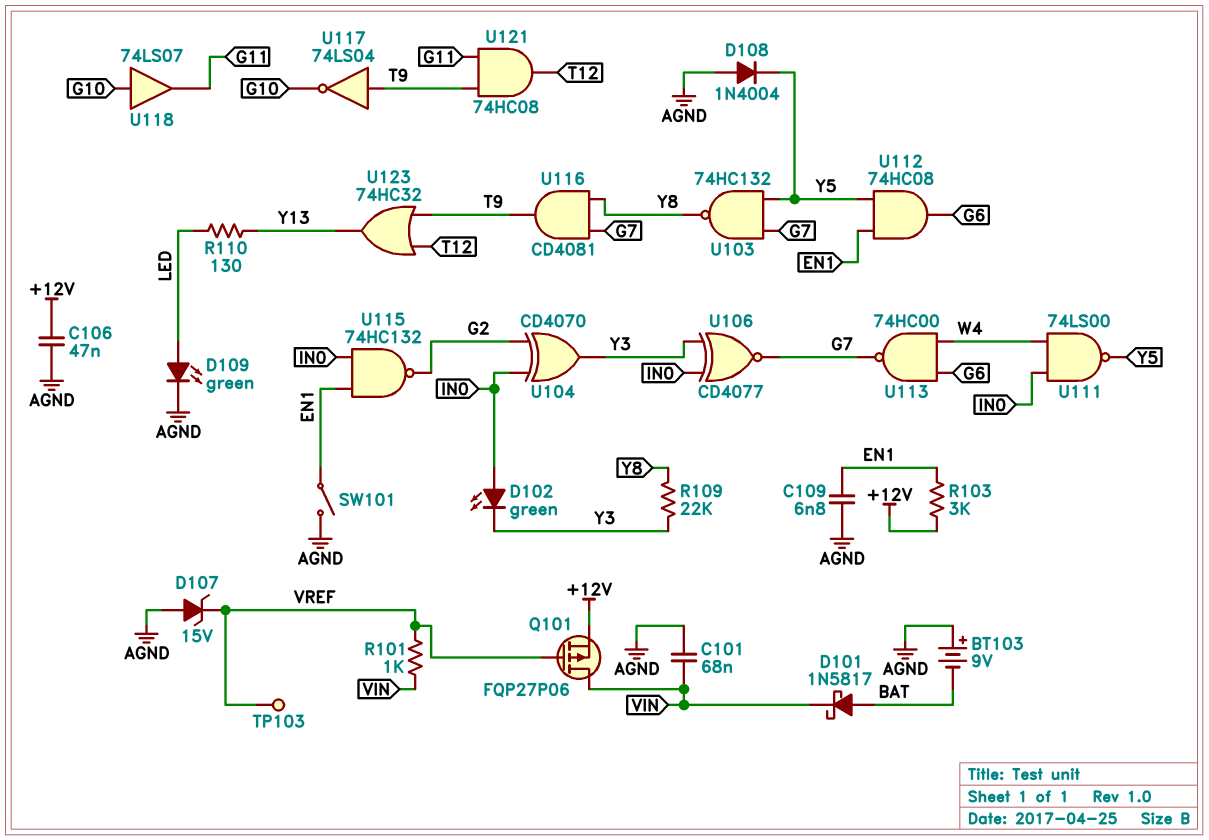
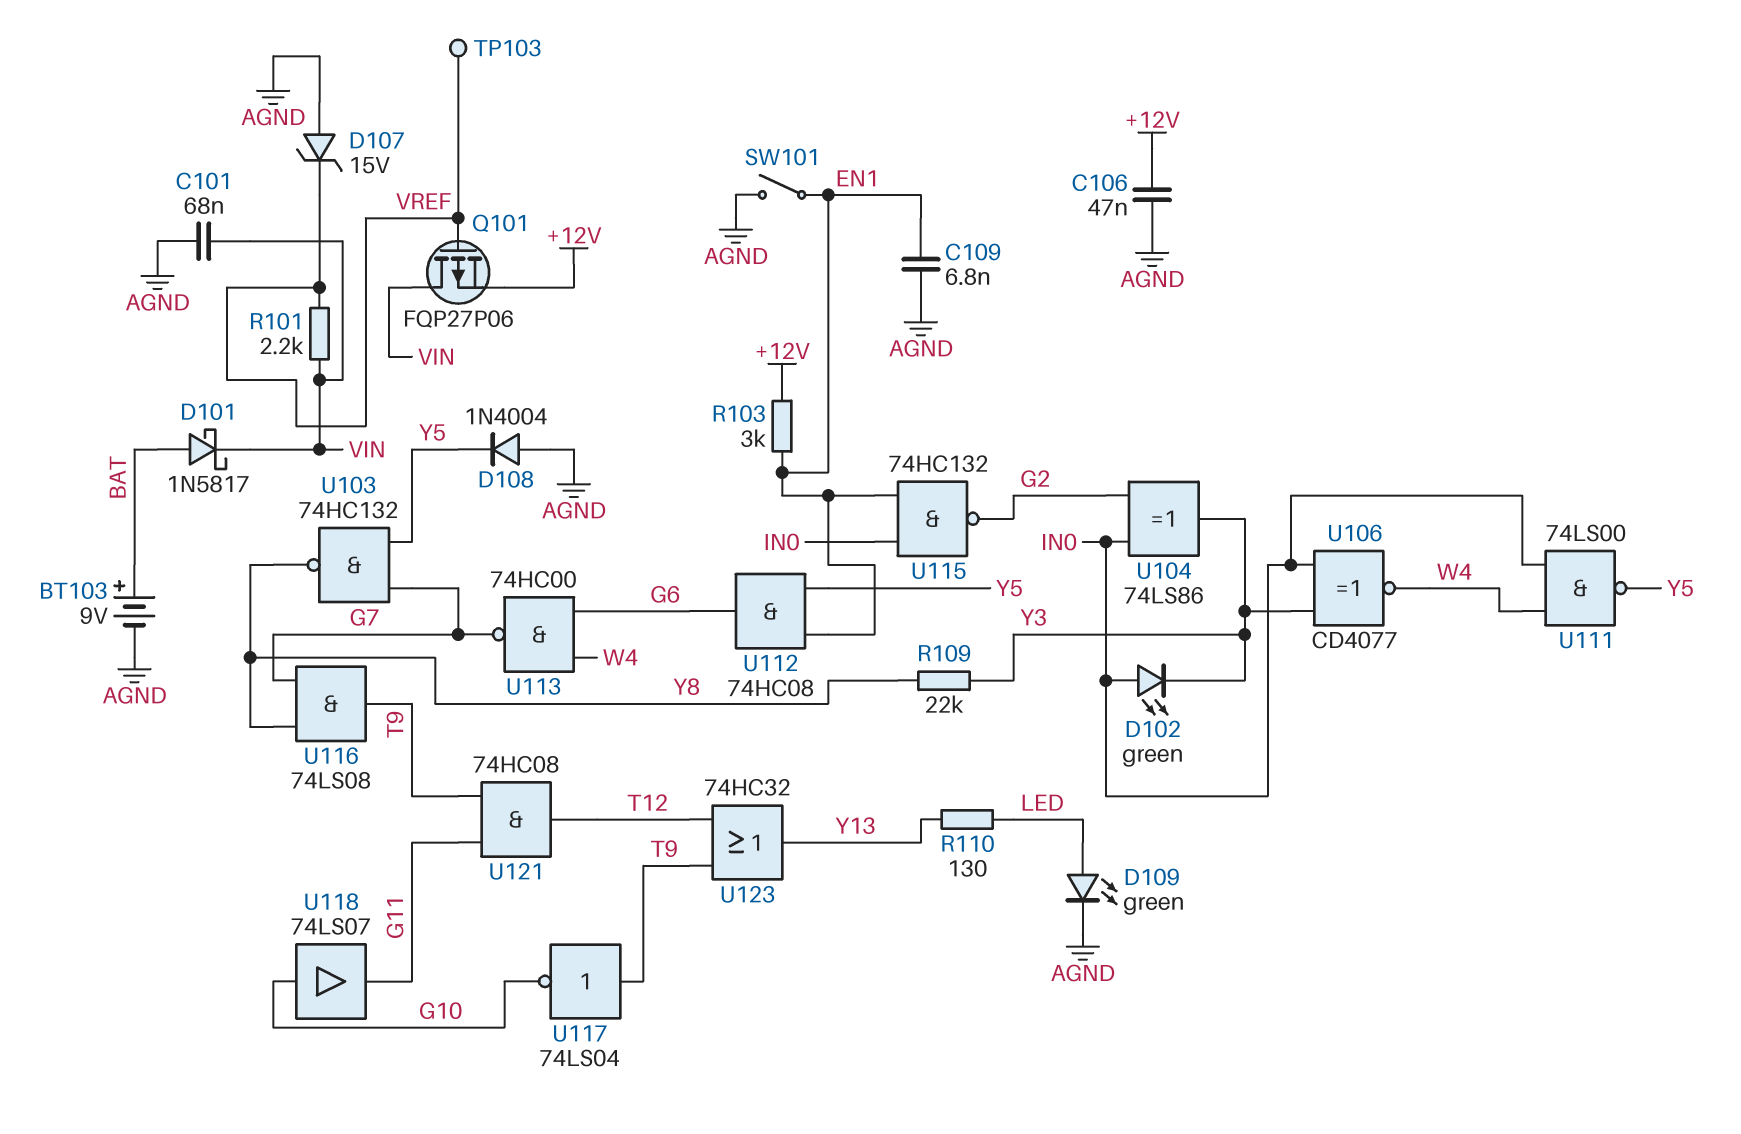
BT103: 9V (plus AGND, minus BAT) -> 9V (plus BAT, minus AGND)
R101: 1k (VIN, VREF) -> 2.2k (VIN, VREF)
U104: XOR CD4070 (in G2, in IN0, out Y3) -> XOR 74LS86 (in G2, in IN0, out Y3)
U106: XNOR CD4077 (in IN0, in Y3, out G7) -> XNOR CD4077 (in IN0, in Y3, out W4)
U116: AND CD4081 (in G7, in Y8, out T9) -> AND 74LS08 (in G7, in Y8, out T9)

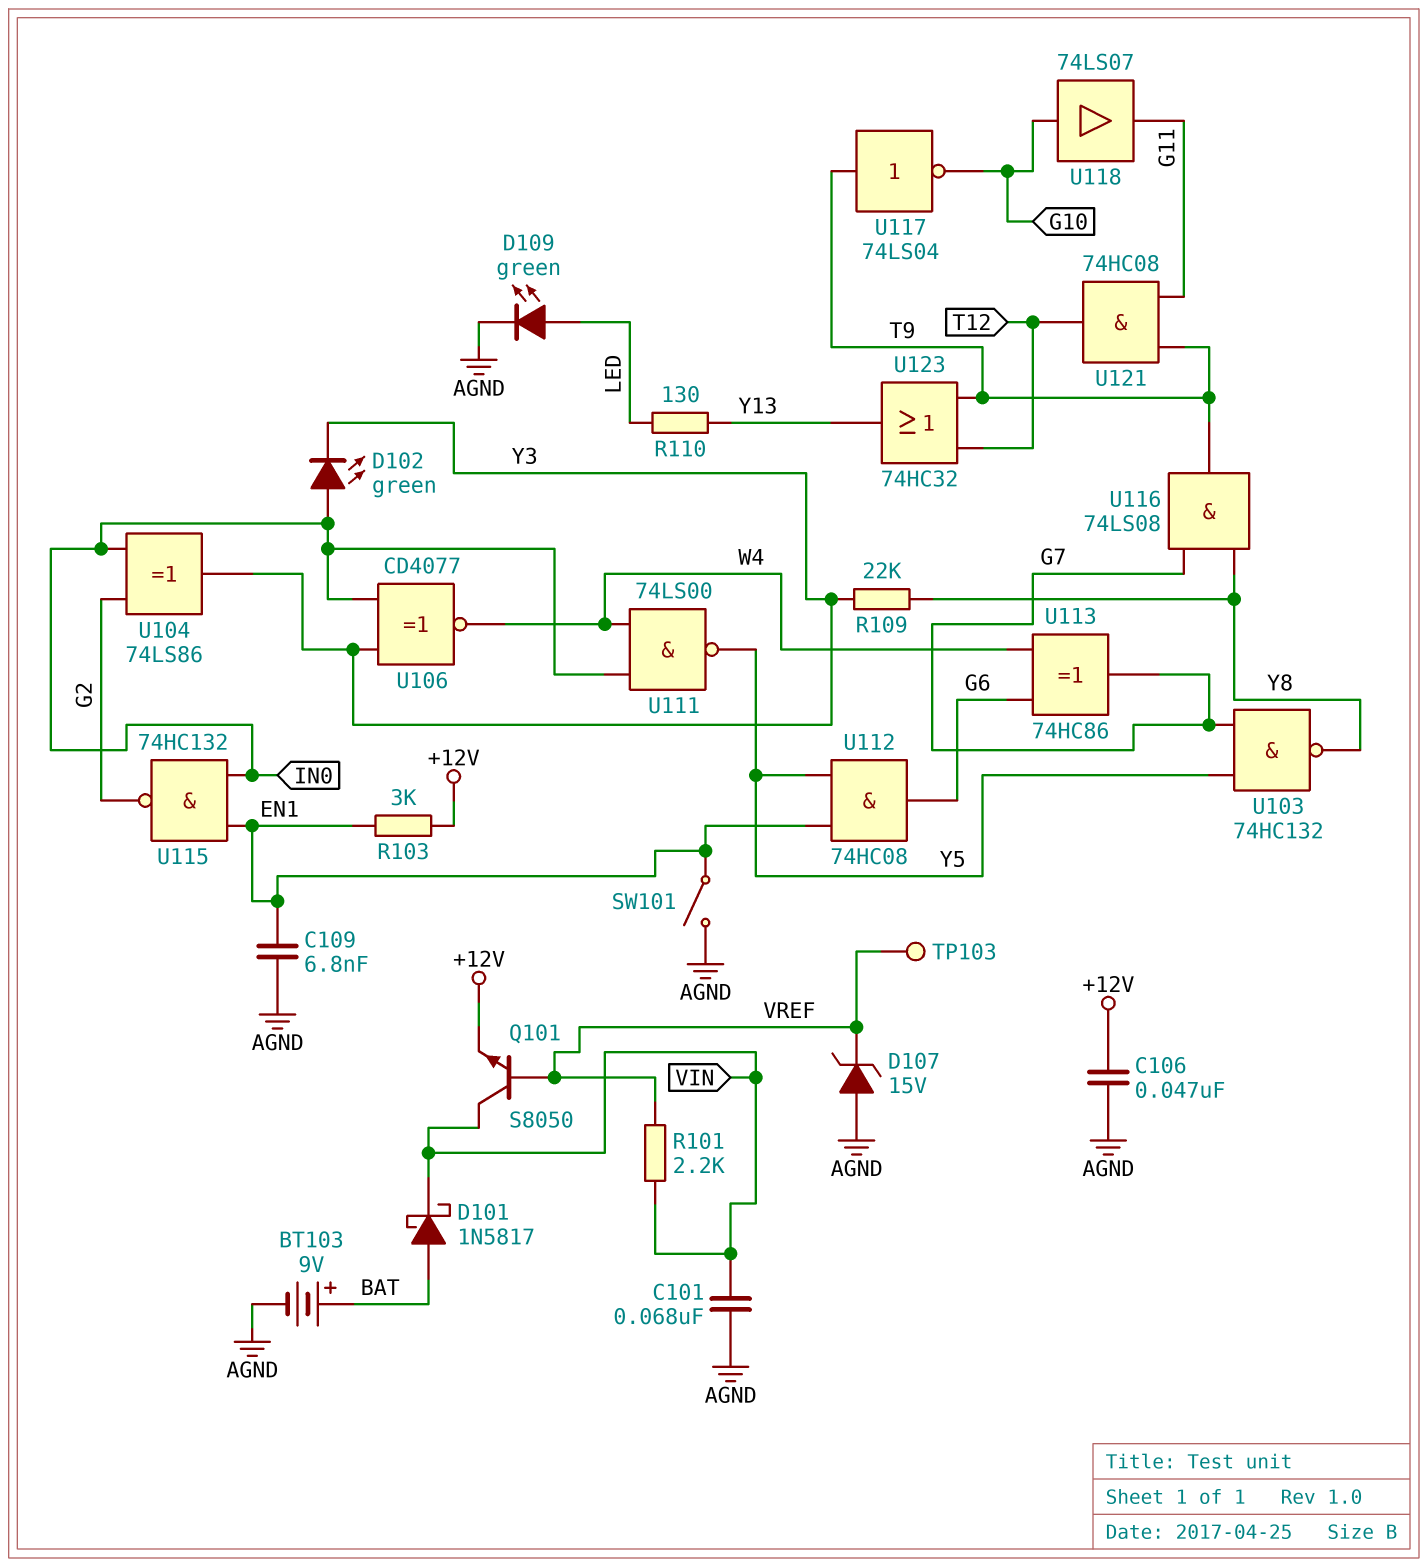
D108: diode 1N4004 (A AGND, K Y5) -> none
Q101: PMOS FQP27P06 (G VREF, D VIN, S +12V) -> NPN S8050 (B VREF, C VIN, E +12V)
U113: NAND 74HC00 (in G6, in W4, out G7) -> XOR 74HC86 (in G6, in W4, out G7)

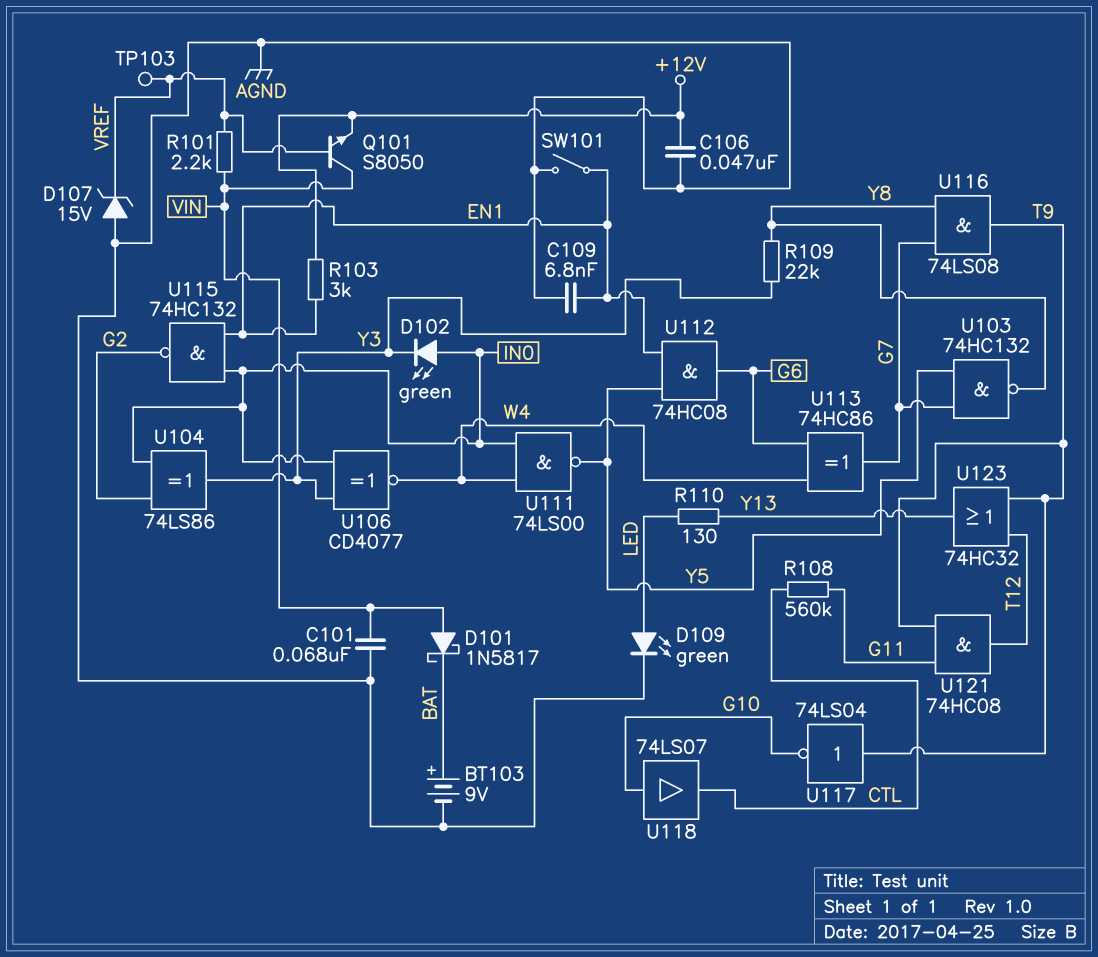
D101: schottky 1N5817 (A BAT, K VIN) -> schottky 1N5817 (A VIN, K BAT)
R108: none -> 560k (CTL, G11)
U118: buffer 74LS07 (in G10, out G11) -> buffer 74LS07 (in G10, out CTL)

